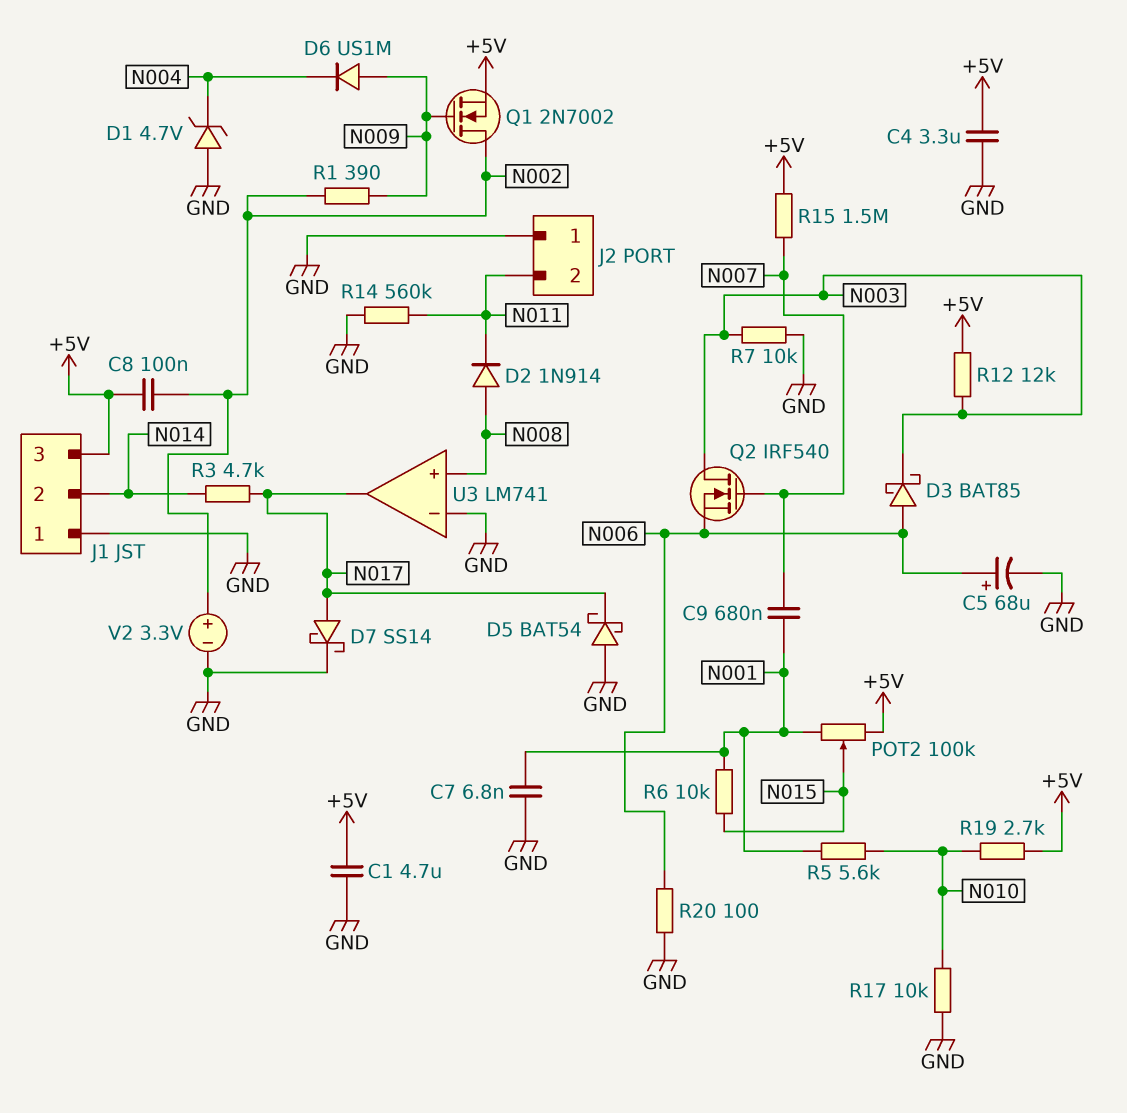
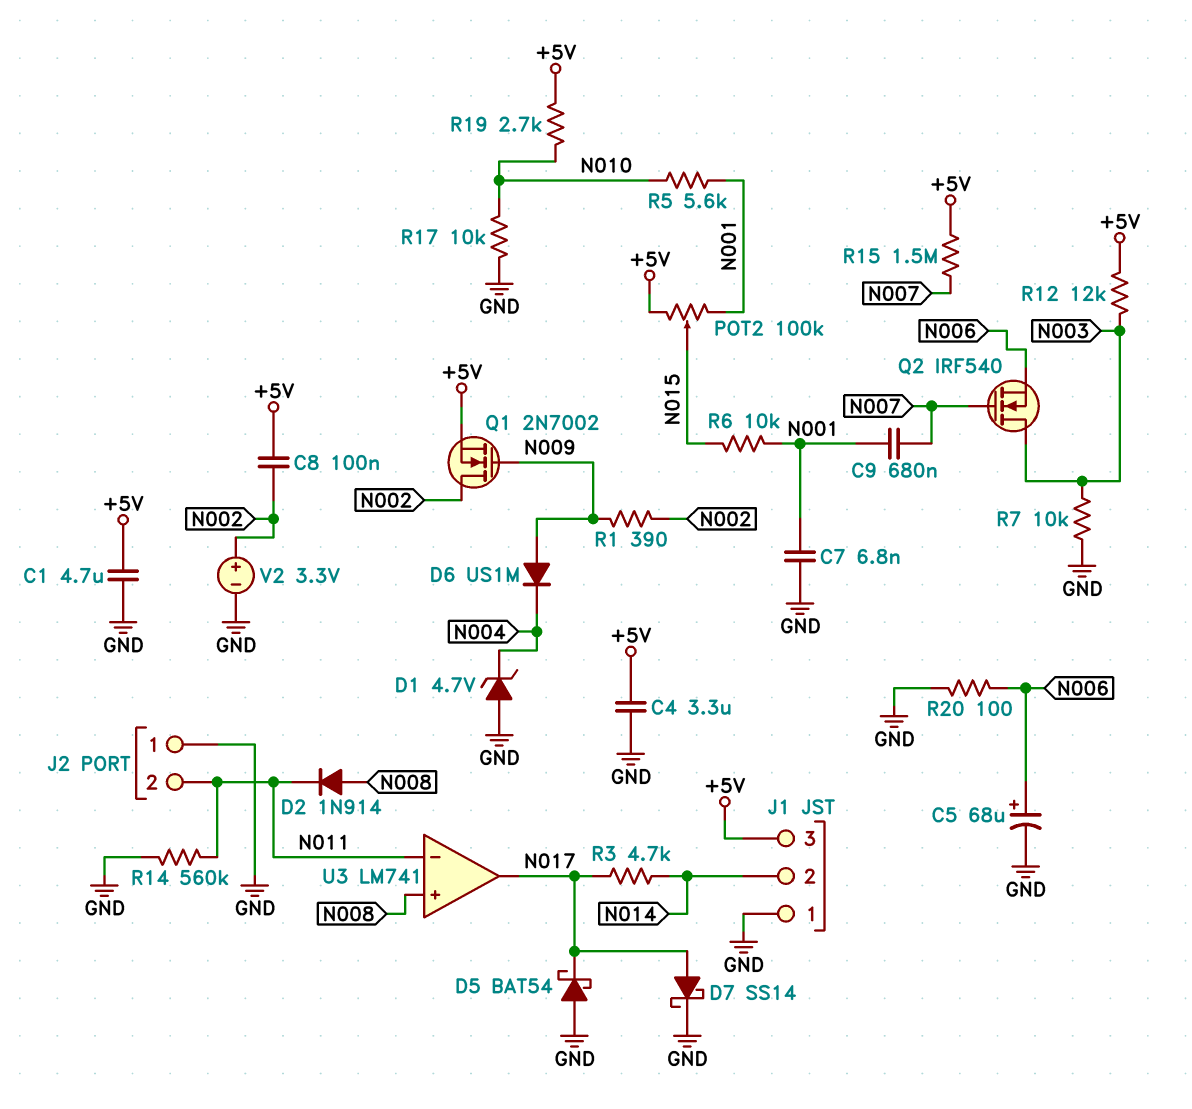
D3: schottky BAT85 (A N006, K N003) -> none
U3 pin in-: GND -> N011

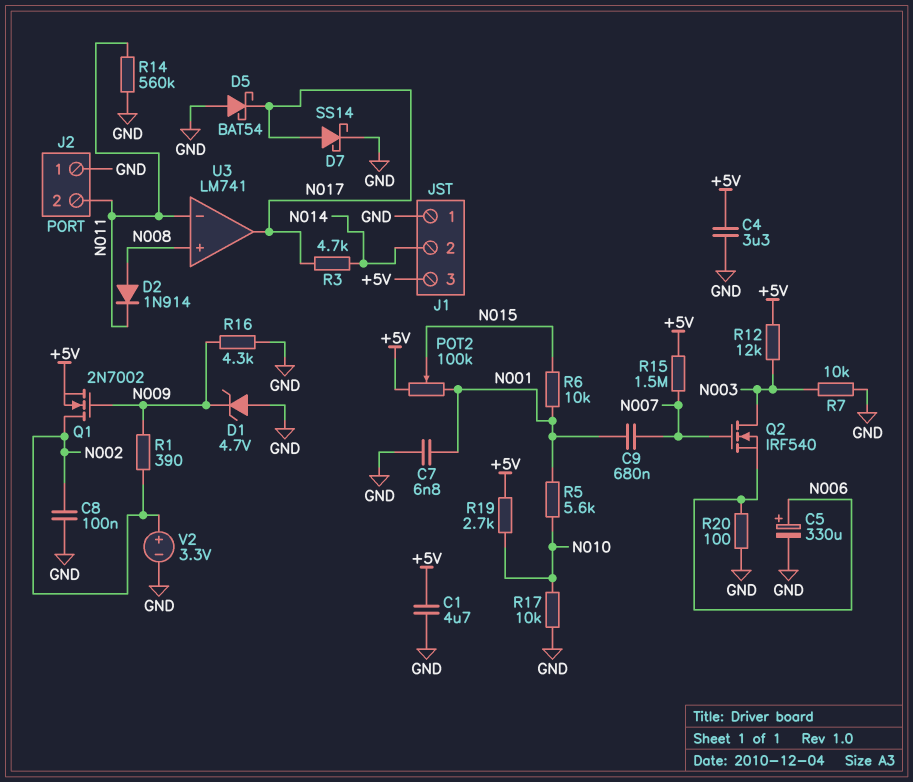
C5: 68uF (plus N006, minus GND) -> 330uF (plus N006, minus GND)
C8: 100nF (+5V, N002) -> 100nF (GND, N002)
D1: zener 4.7V (A GND, K N004) -> zener 4.7V (A GND, K N009)
D6: diode US1M (A N009, K N004) -> none
R16: none -> 4.3k (GND, N009)

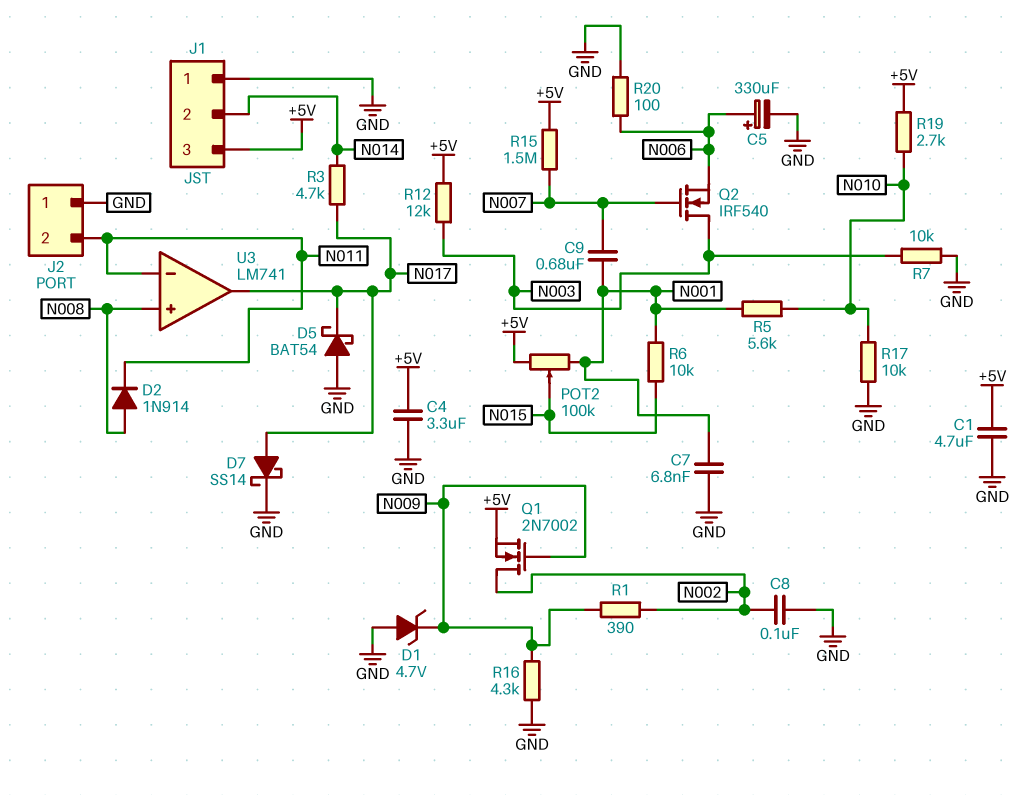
R14: 560k (GND, N011) -> none
V2: 3.3V (plus N002, minus GND) -> none

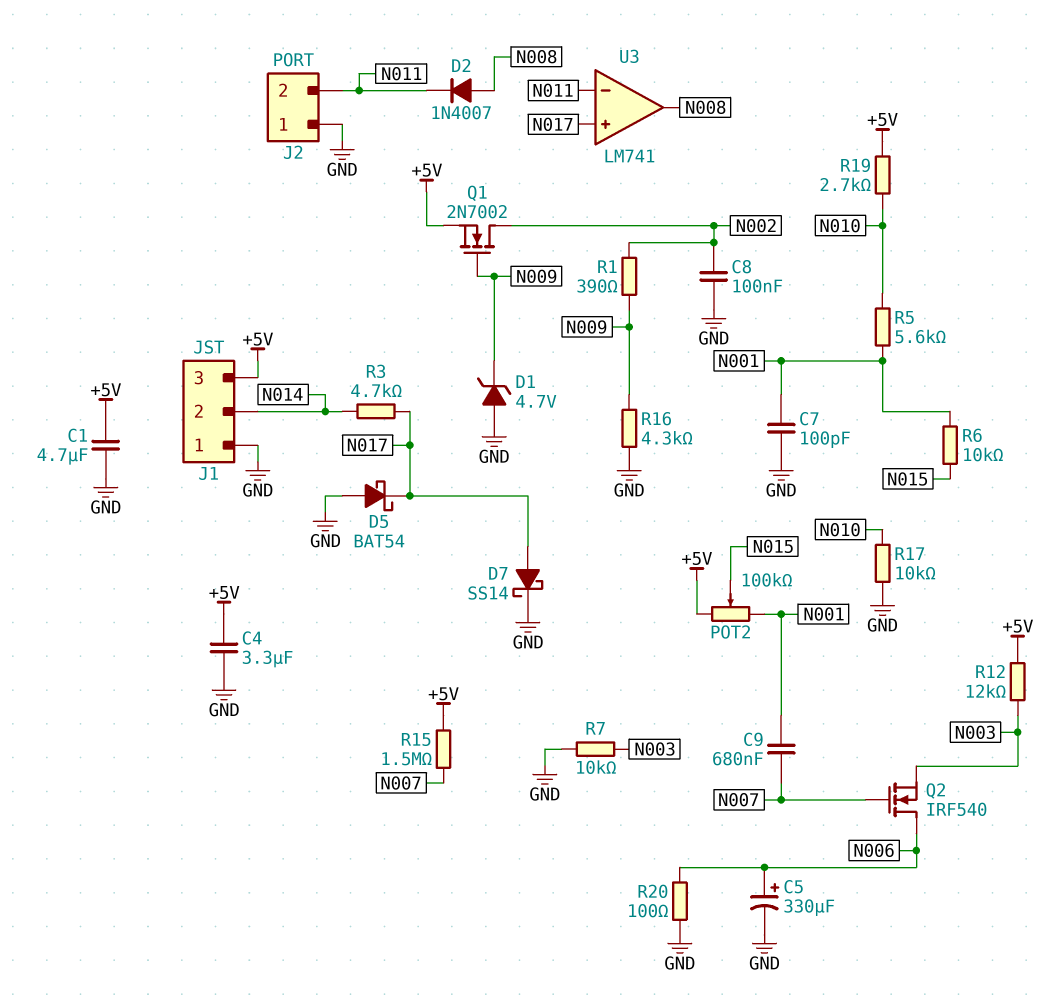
C7: 6.8nF (GND, N001) -> 100pF (GND, N001)
D2: diode 1N914 (A N008, K N011) -> diode 1N4007 (A N008, K N011)
Q2: NMOS IRF540 (G N007, D N003, S N006) -> NMOS IRF540 (G N007, D N006, S N003)
U3 pin in+: N008 -> N017
U3 pin out: N017 -> N008

